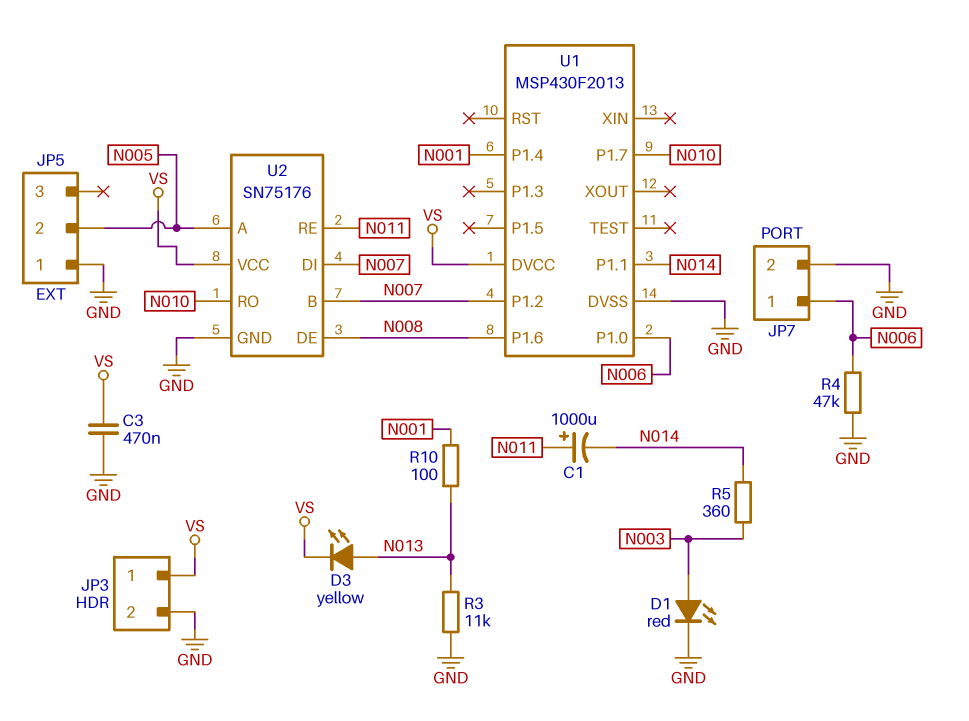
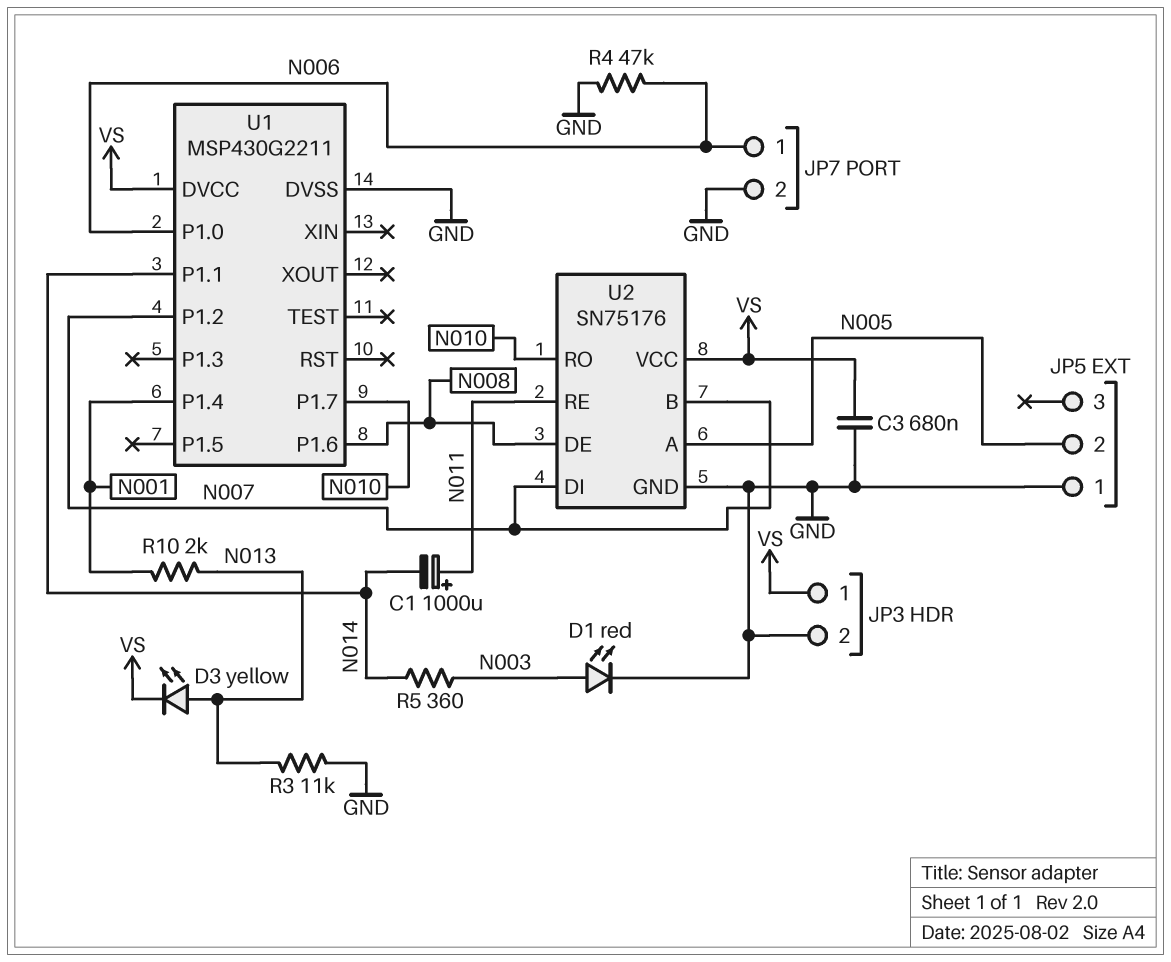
C3: 470nF (GND, VS) -> 680nF (GND, VS)
R10: 100 (N001, N013) -> 2k (N001, N013)
U1: MSP430F2013 -> MSP430G2211

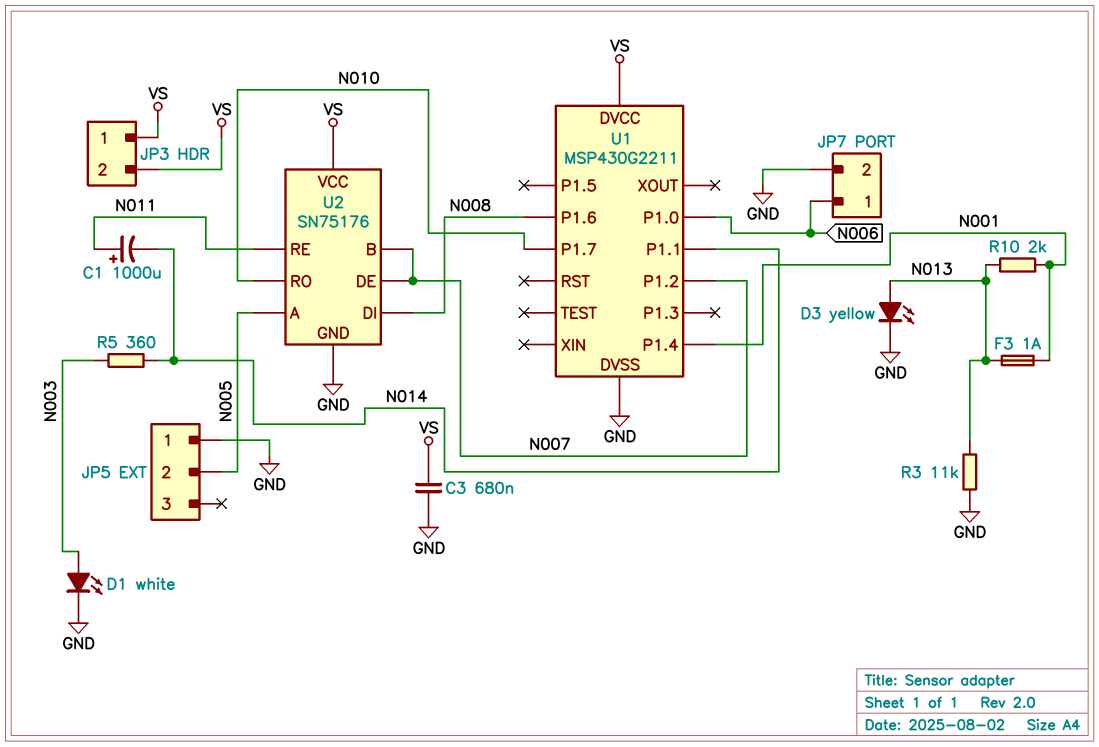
D1: LED red (A N003, K GND) -> LED white (A N003, K GND)
D3: LED yellow (A N013, K VS) -> LED yellow (A N013, K GND)
F3: none -> 1A (N001, N013)
JP3 pin 2: GND -> VS
R4: 47k (GND, N006) -> none
U2 pin DE: N008 -> N007
U2 pin DI: N007 -> N008

